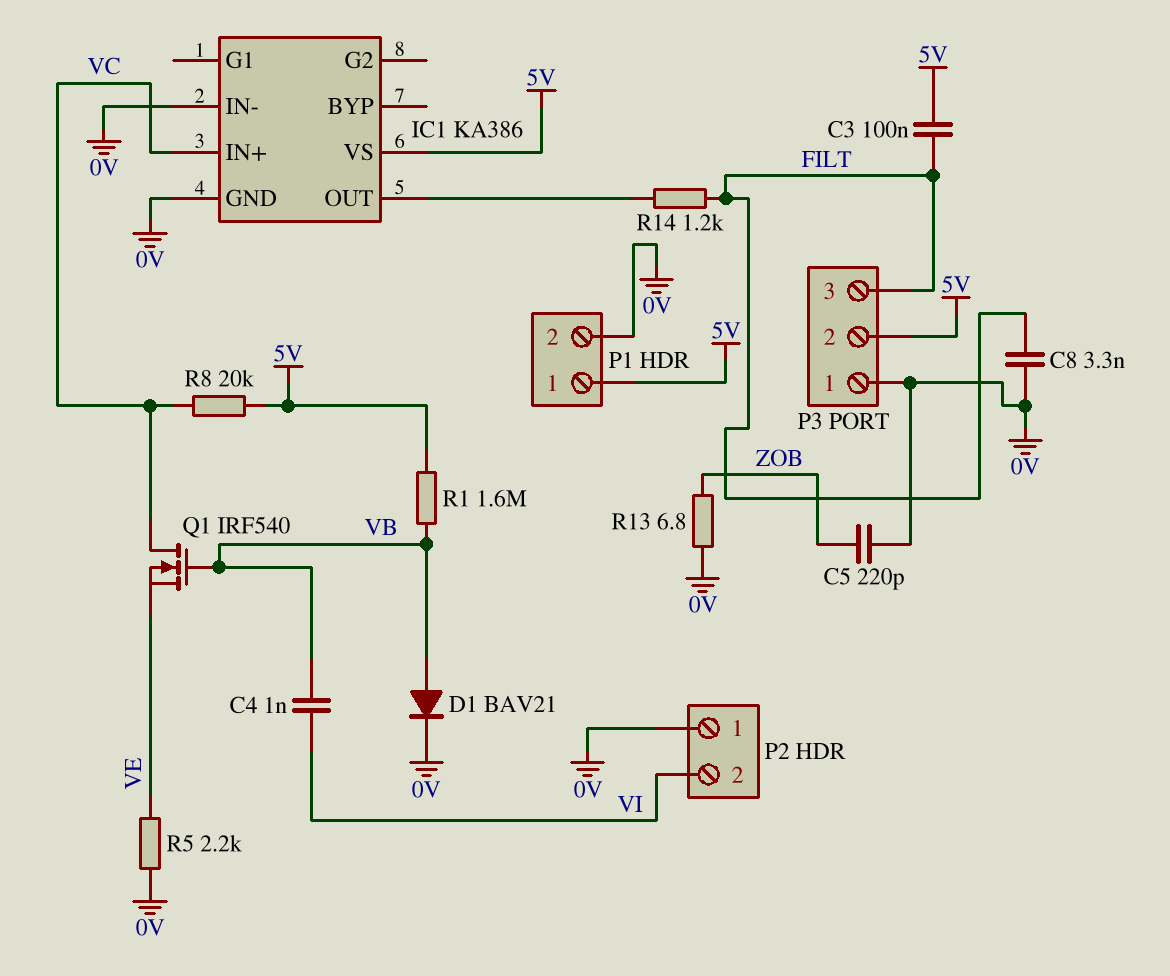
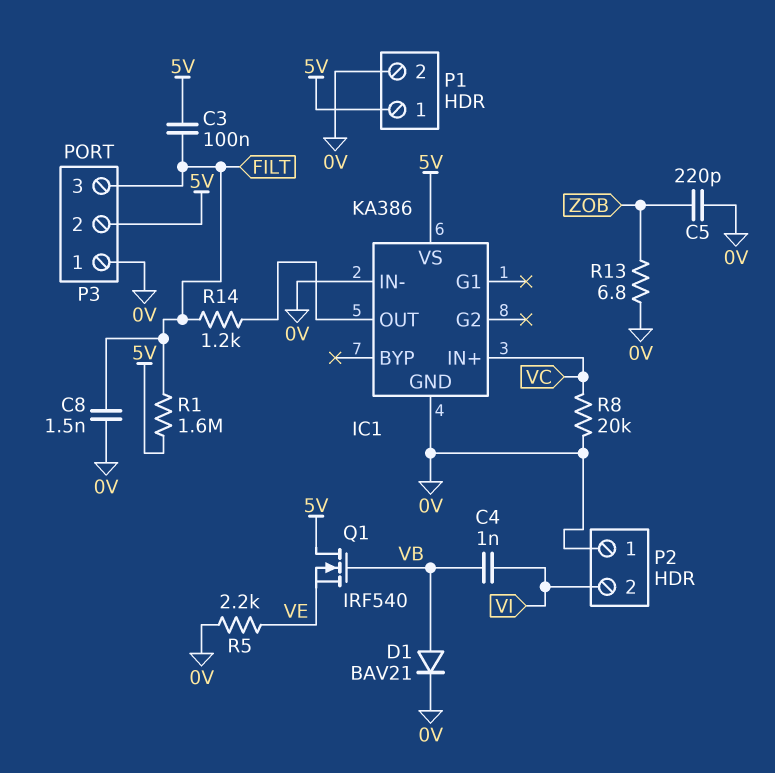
C8: 3.3nF (0V, FILT) -> 1.5nF (0V, FILT)
Q1: NMOS IRF540 (G VB, D VC, S VE) -> NMOS IRF540 (G VB, D 5V, S VE)
R1: 1.6M (5V, VB) -> 1.6M (5V, FILT)
R8: 20k (5V, VC) -> 20k (0V, VC)

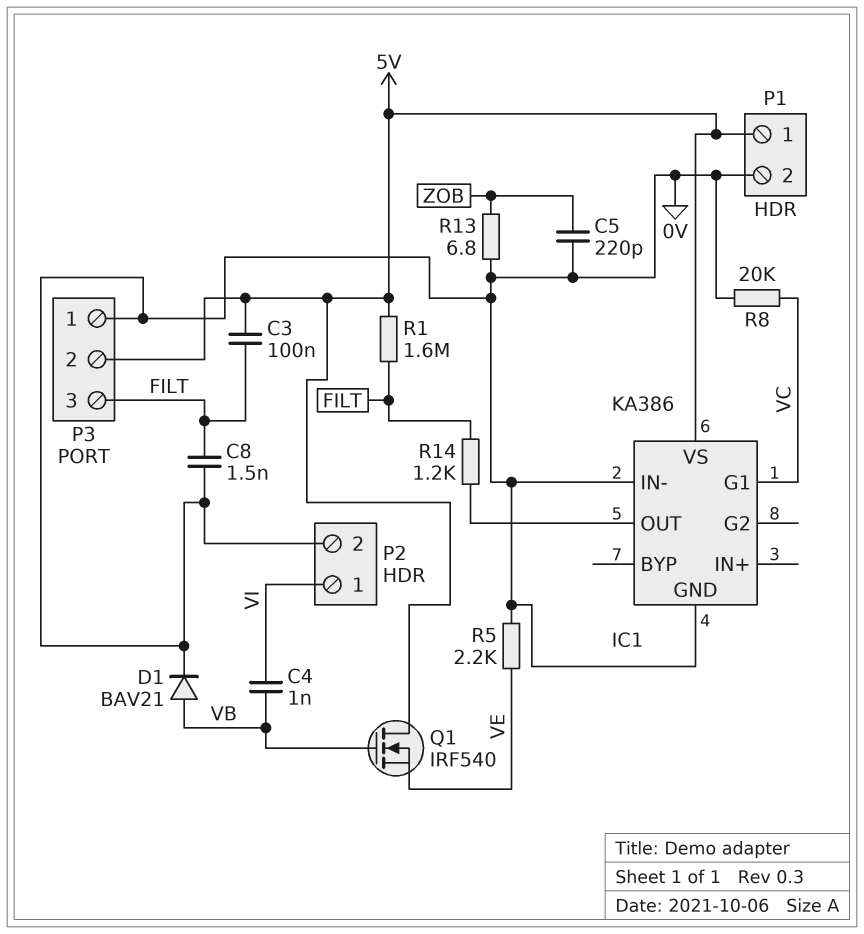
IC1 pin G1: none -> VC
IC1 pin IN+: VC -> none
P2 pin 1: 0V -> VI
P2 pin 2: VI -> 0V

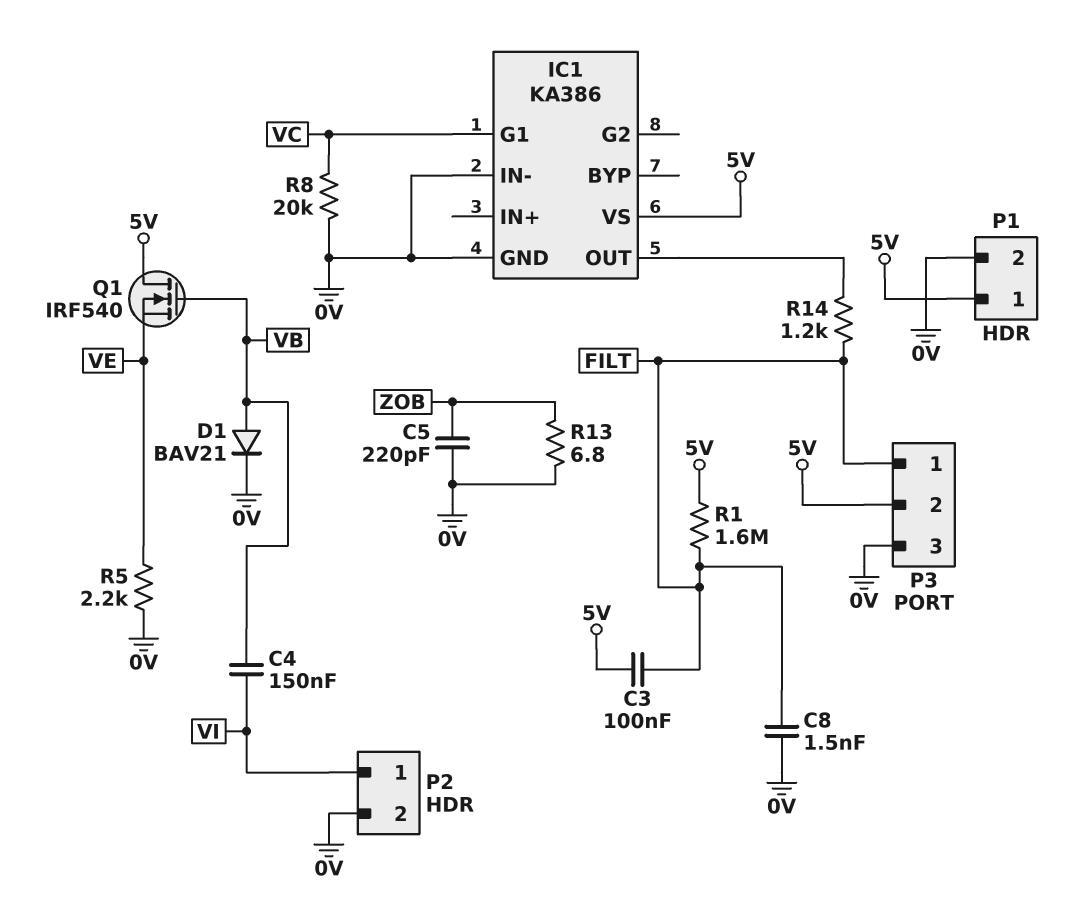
C4: 1nF (VB, VI) -> 150nF (VB, VI)
P3 pin 1: 0V -> FILT
P3 pin 3: FILT -> 0V

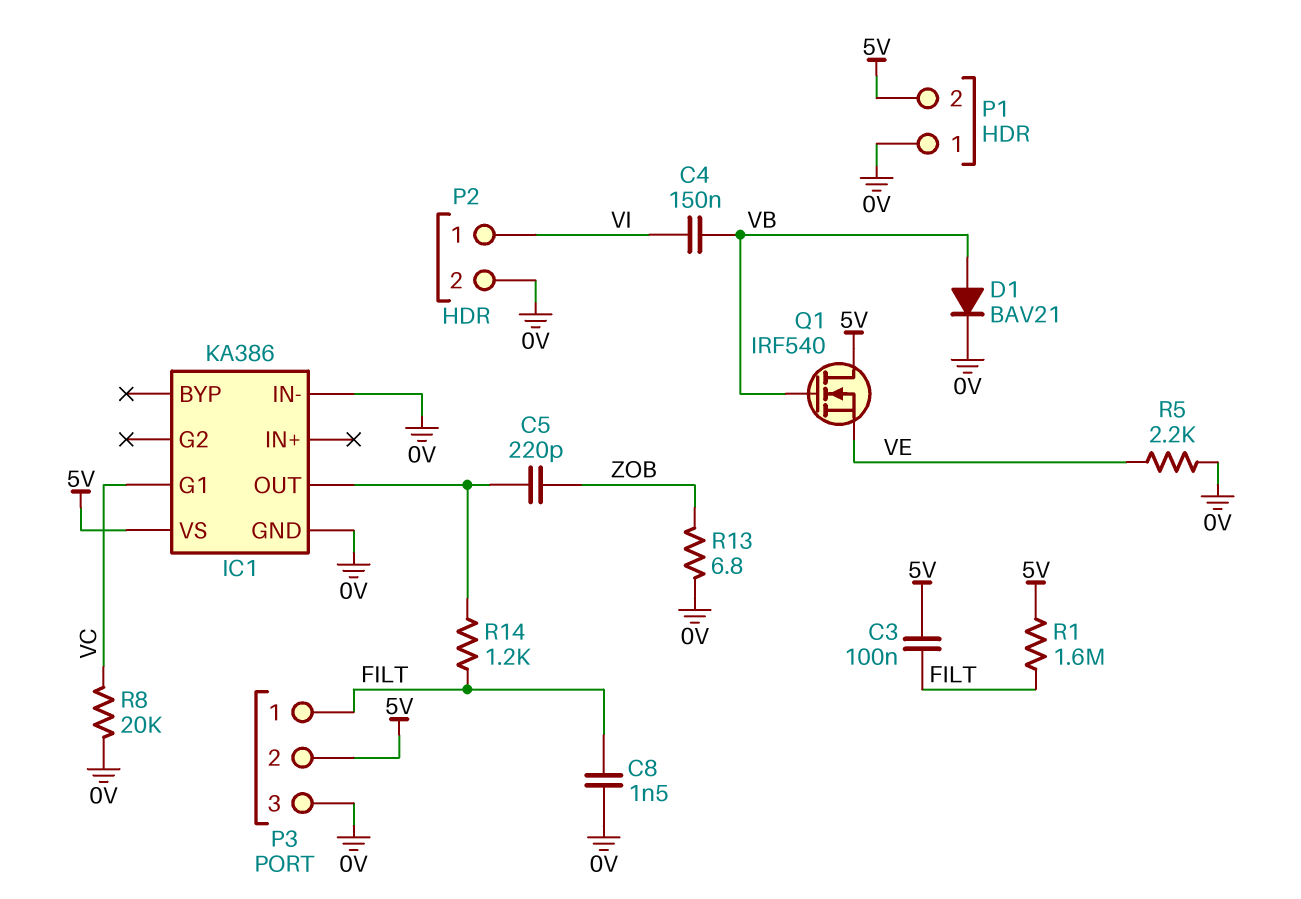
C5: 220pF (0V, ZOB) -> 220pF (IC1/OUT, ZOB)
P1 pin 1: 5V -> 0V
P1 pin 2: 0V -> 5V

